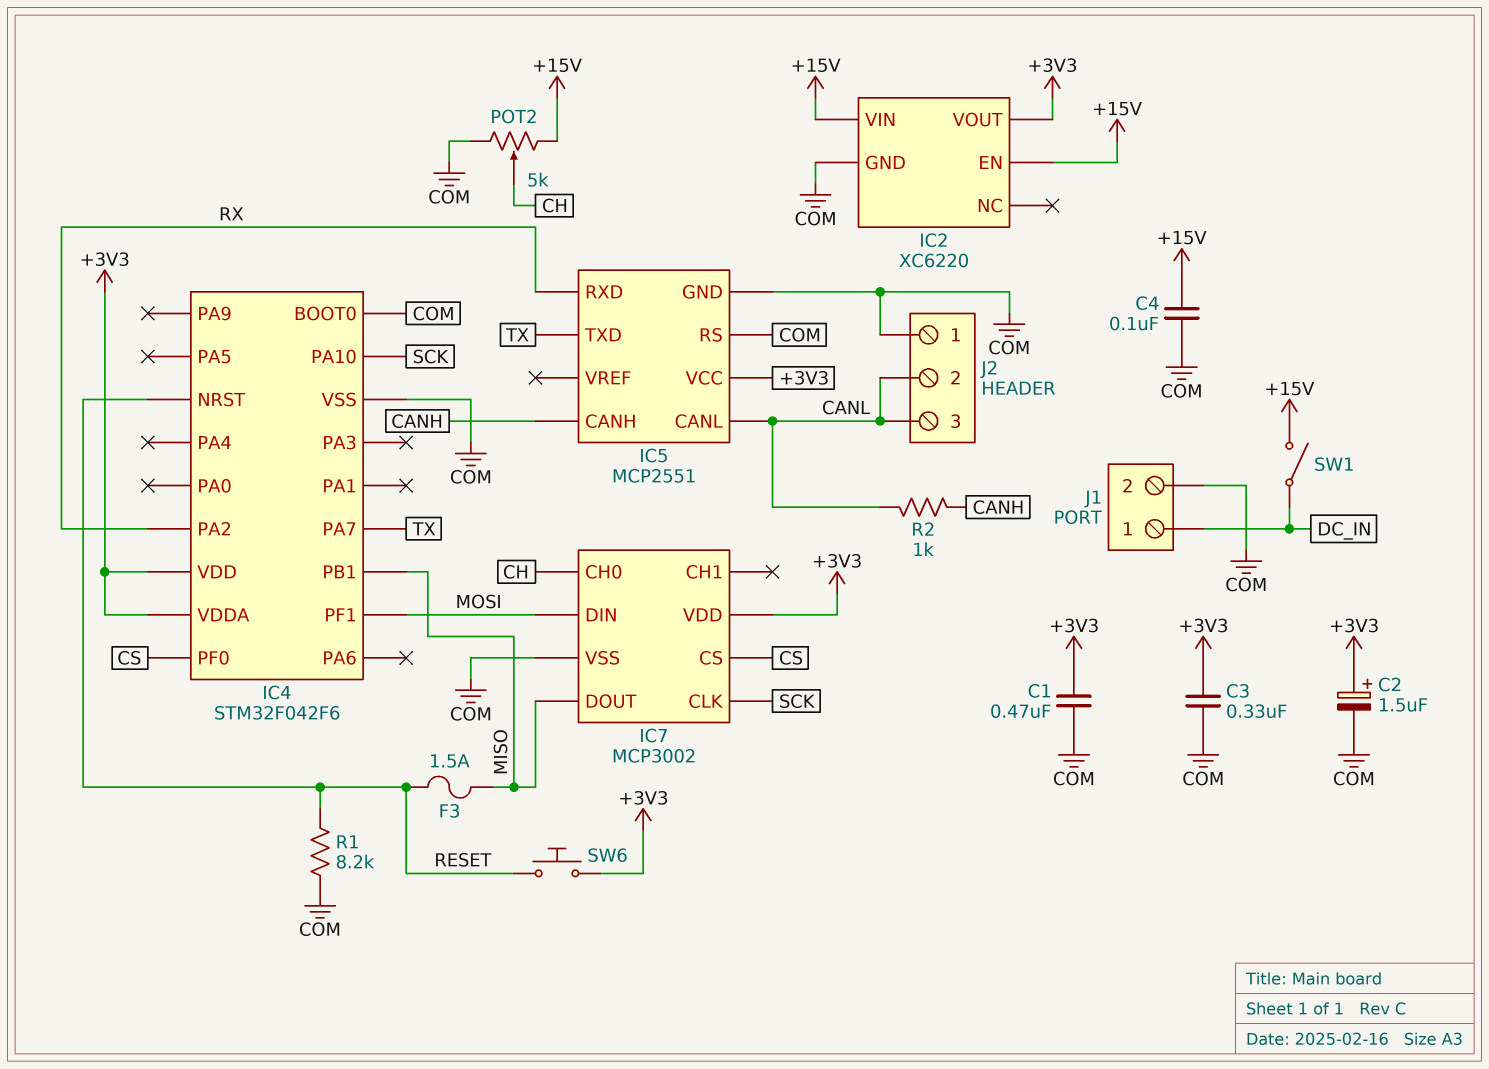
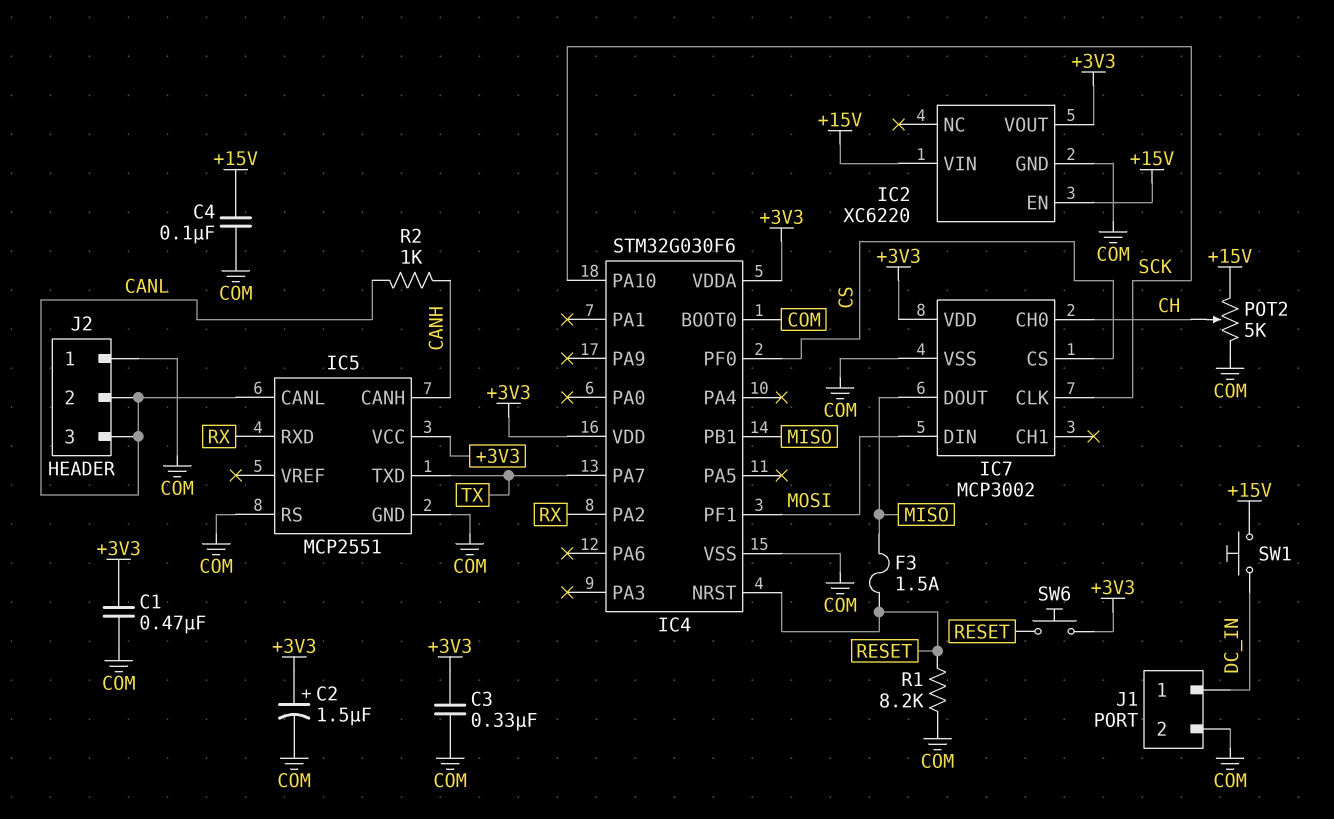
IC4: STM32F042F6 -> STM32G030F6
SW1: switch (+15V, DC_IN) -> button (+15V, DC_IN)

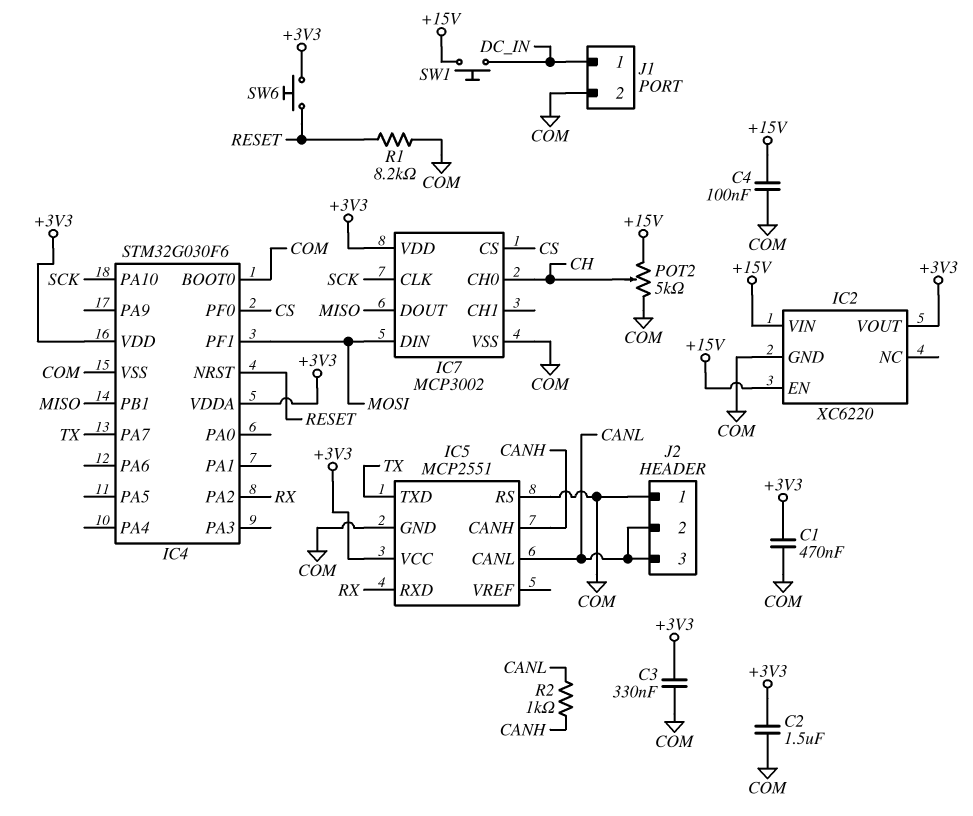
C2: 1.5uF (plus +3V3, minus COM) -> 1.5uF (+3V3, COM)
F3: 1.5A (MISO, RESET) -> none

